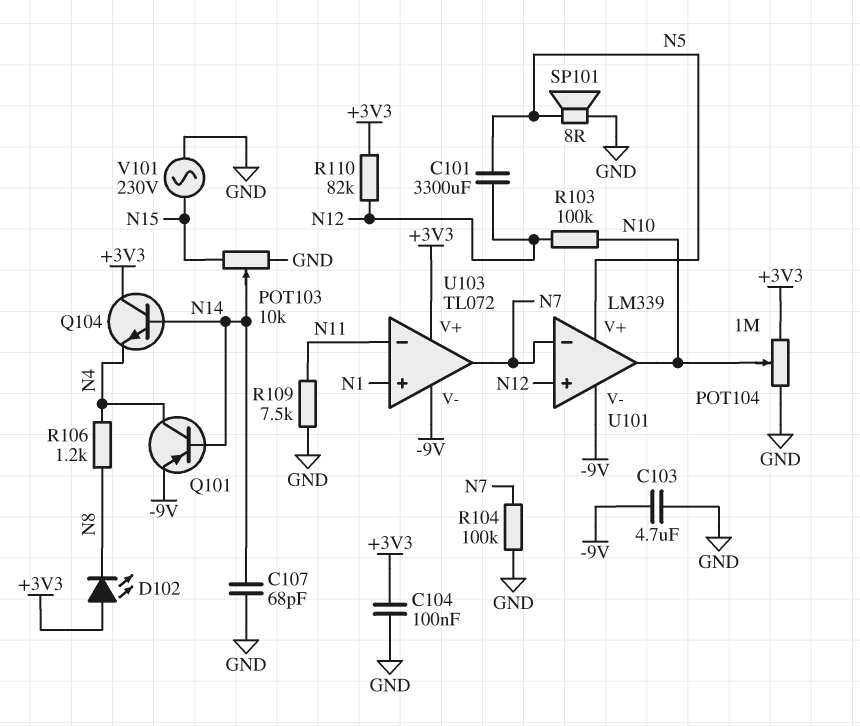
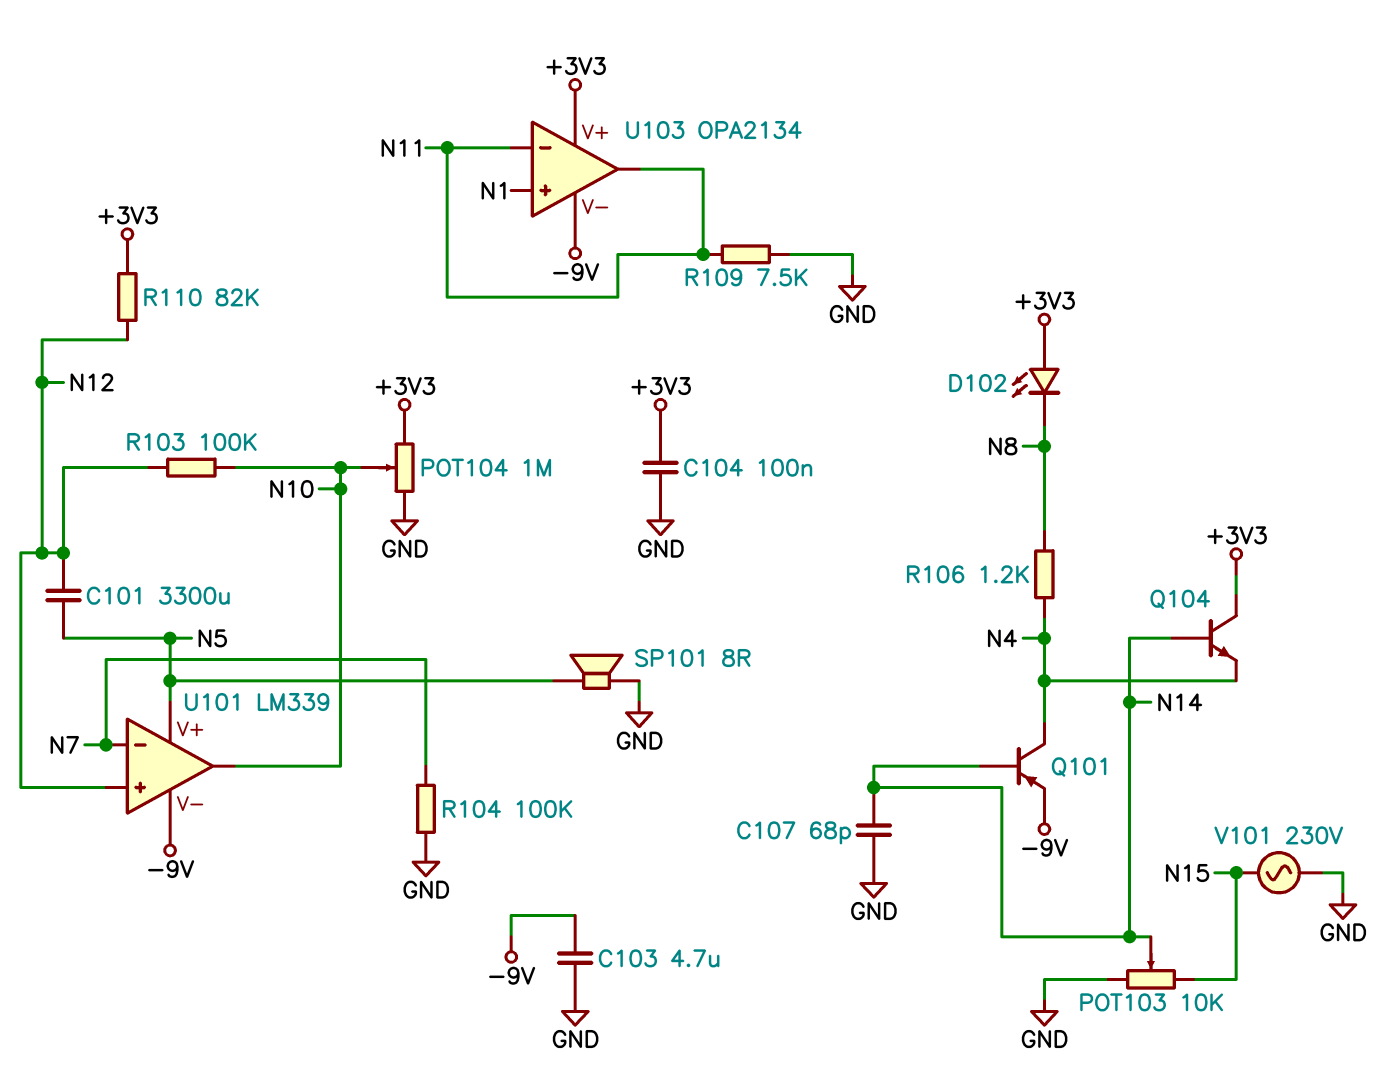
U103: TL072 -> OPA2134
U103 pin out: N7 -> N11

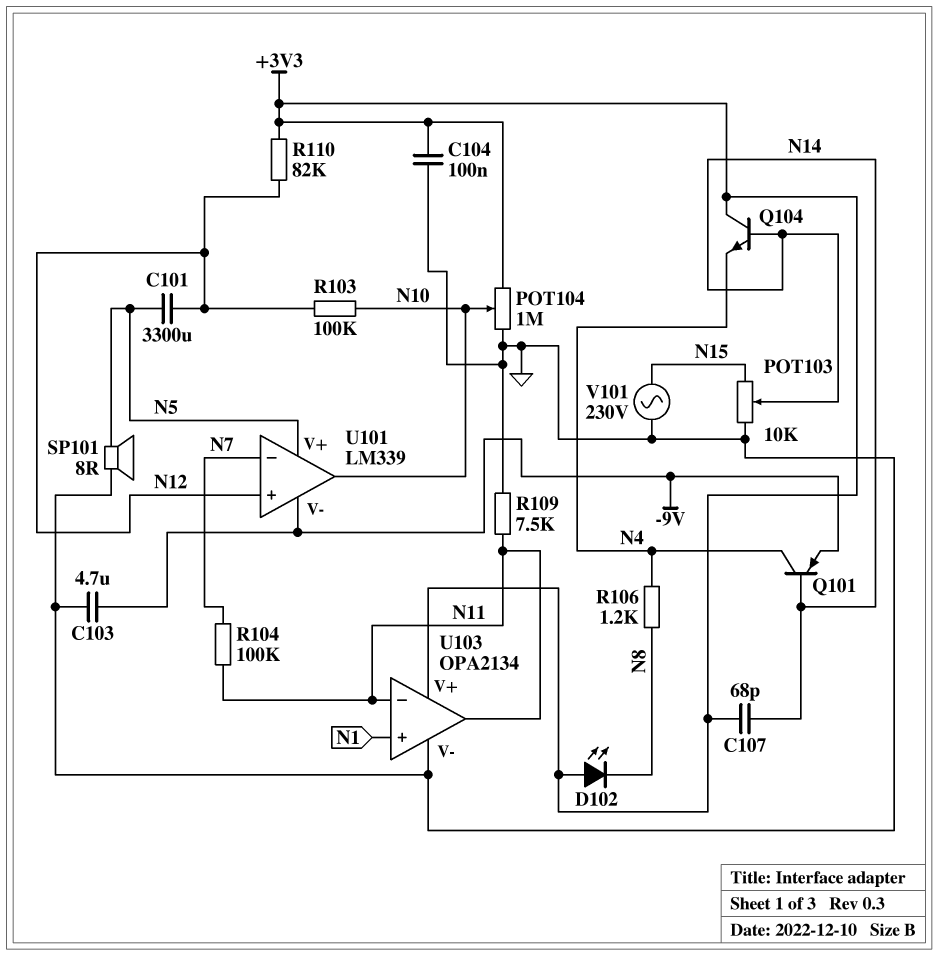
C107: 68pF (GND, N14) -> 68pF (+3V3, N14)
R104: 100k (GND, N7) -> 100k (N7, N11)
U103 pin V-: -9V -> GND

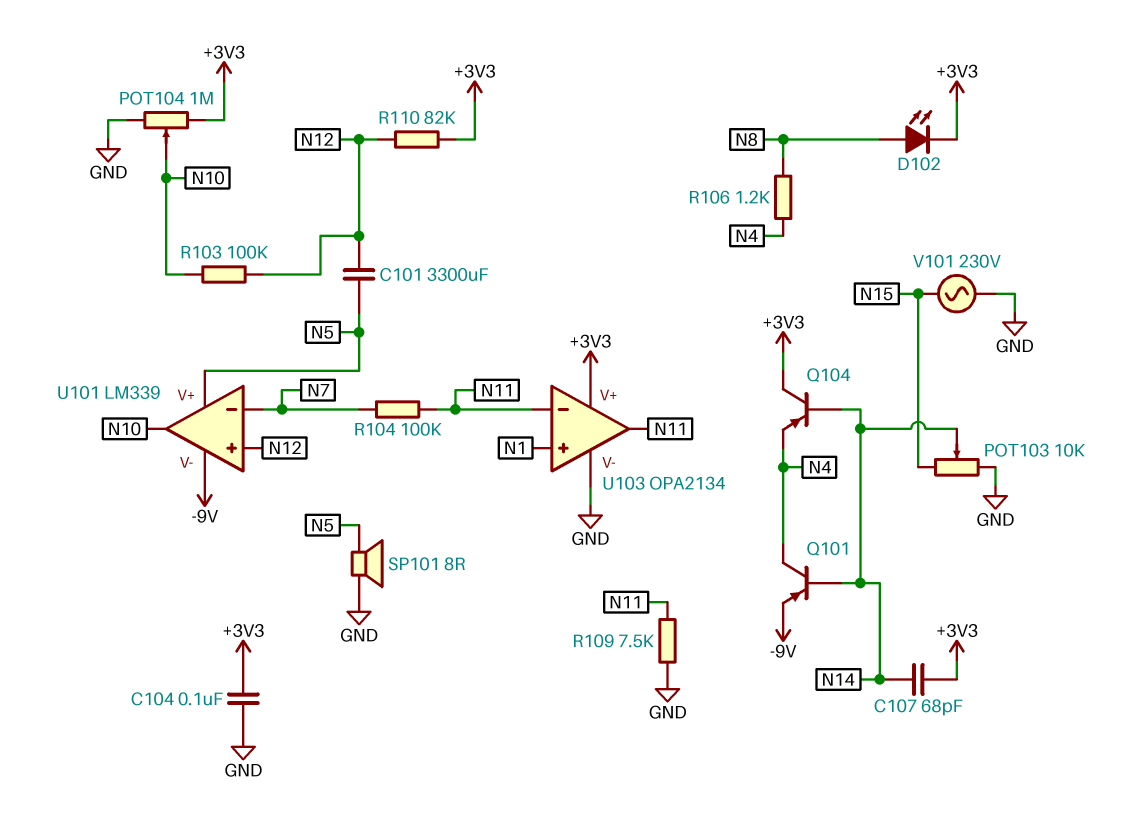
C103: 4.7uF (-9V, GND) -> none
D102: LED (A +3V3, K N8) -> LED (A N8, K +3V3)
Q104: NPN (B N14, C +3V3, E N4) -> PNP (B N14, C +3V3, E N4)

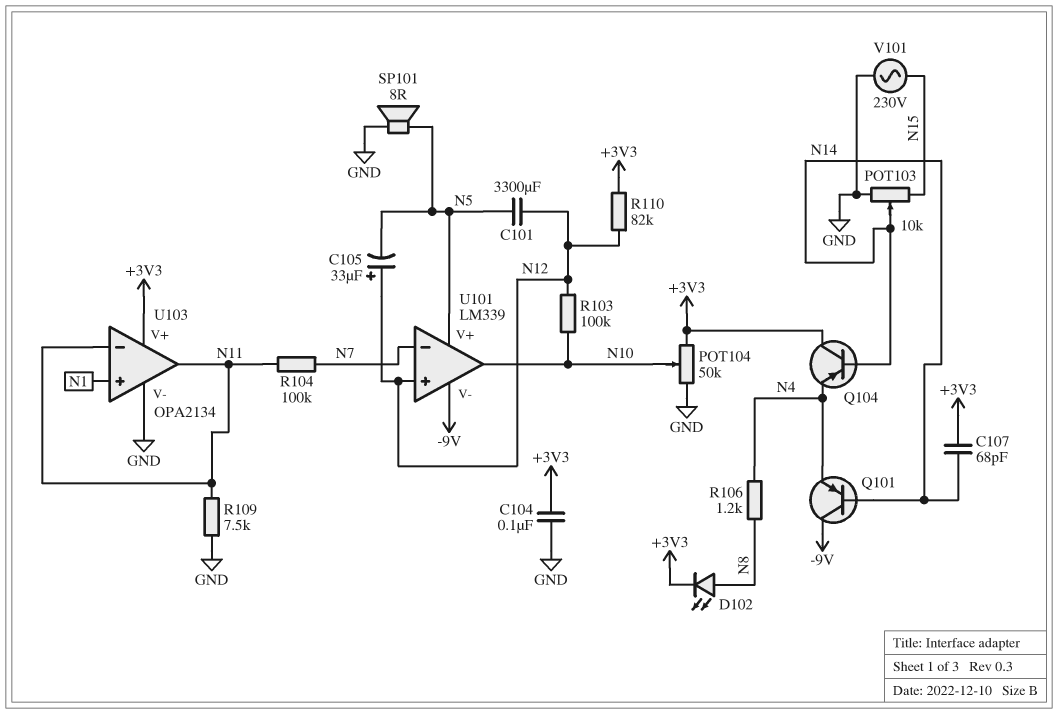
C105: none -> 33uF (plus N12, minus N5)
POT104: 1M (+3V3, GND, wiper N10) -> 50k (+3V3, GND, wiper N10)
Q101: PNP (B N14, C N4, E -9V) -> PNP (B N14, C -9V, E N4)

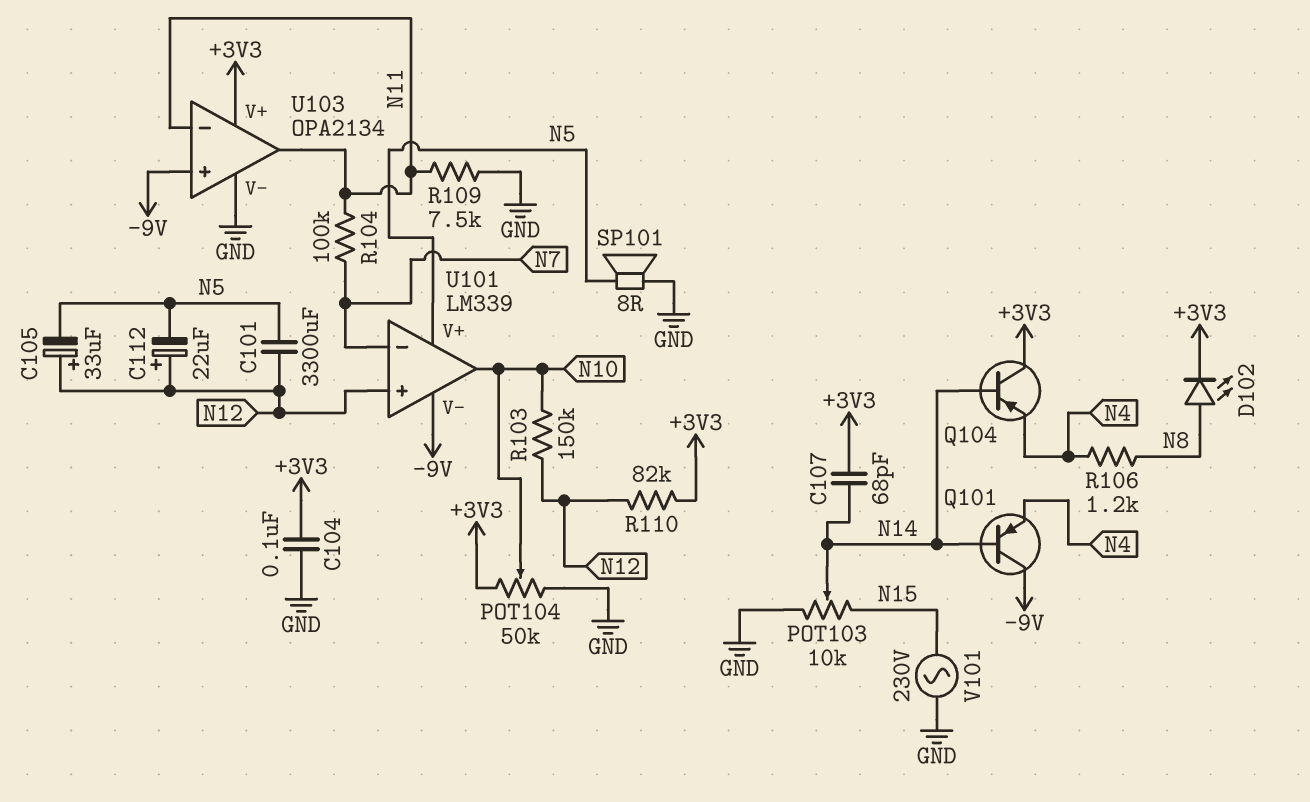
C112: none -> 22uF (plus N12, minus N5)
R103: 100k (N10, N12) -> 150k (N10, N12)
U103 pin in+: N1 -> -9V

